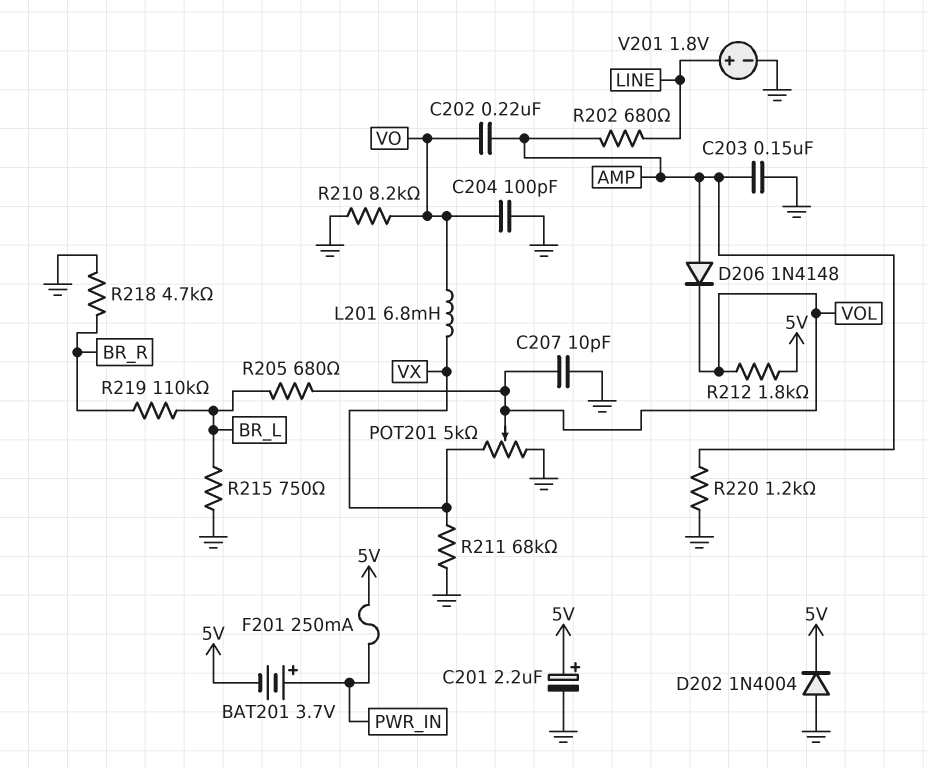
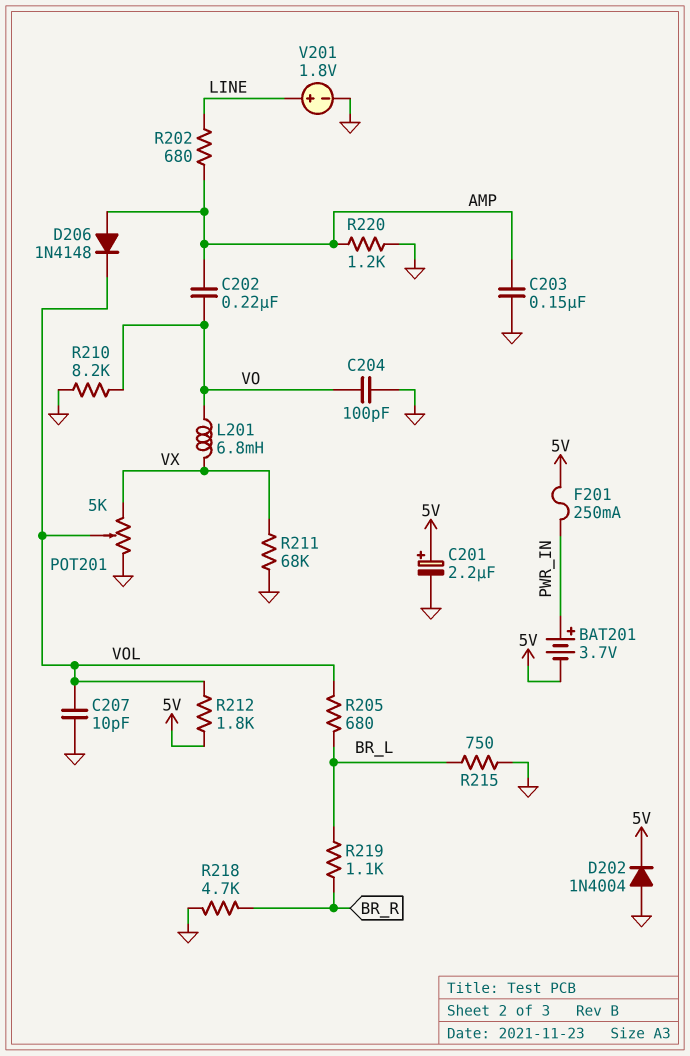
R219: 110k (BR_L, BR_R) -> 1.1k (BR_L, BR_R)

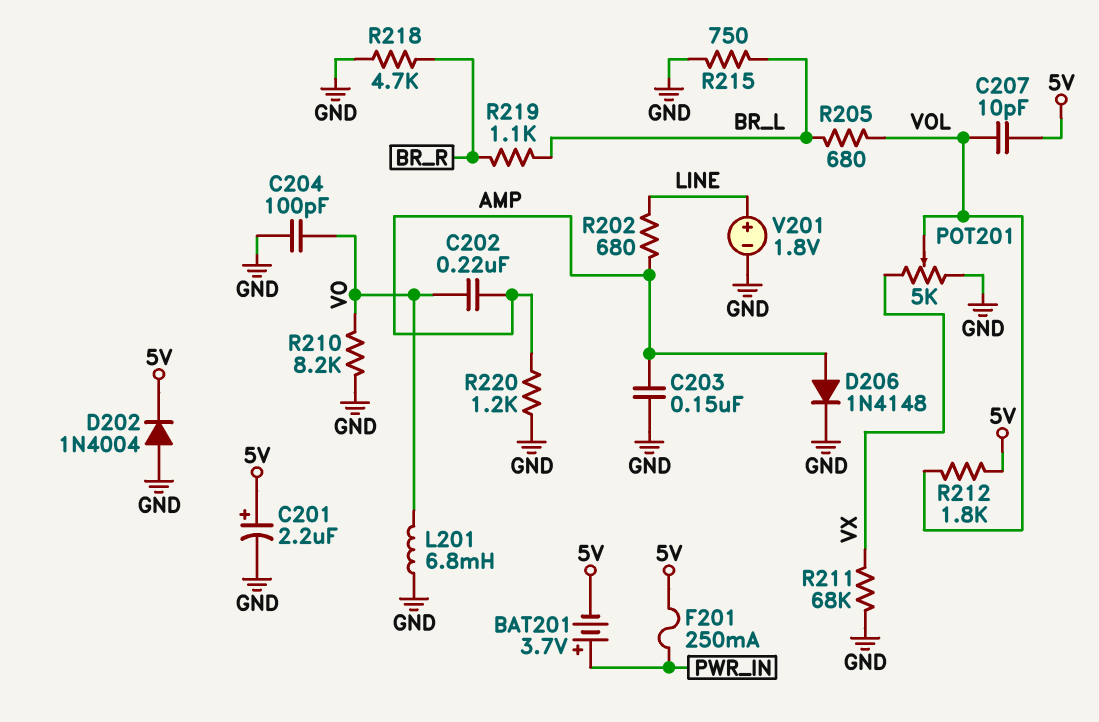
C207: 10pF (GND, VOL) -> 10pF (5V, VOL)
D206: diode 1N4148 (A AMP, K VOL) -> diode 1N4148 (A AMP, K GND)
L201: 6.8mH (VO, VX) -> 6.8mH (GND, VO)

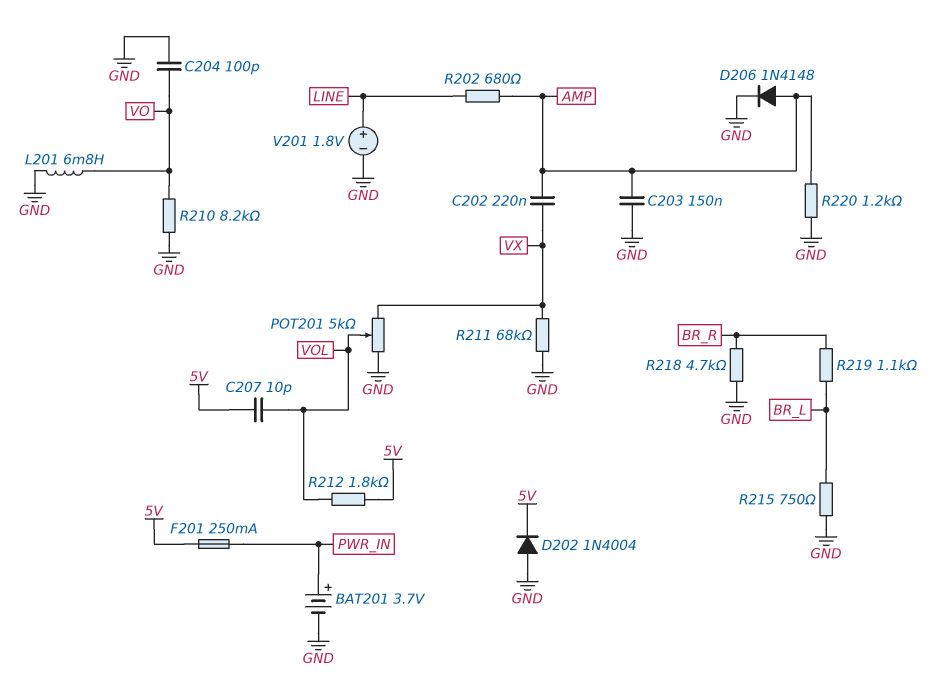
BAT201: 3.7V (plus PWR_IN, minus 5V) -> 3.7V (plus PWR_IN, minus GND)
C201: 2.2uF (plus 5V, minus GND) -> none
C202: 220nF (AMP, VO) -> 220nF (AMP, VX)
R205: 680 (BR_L, VOL) -> none

